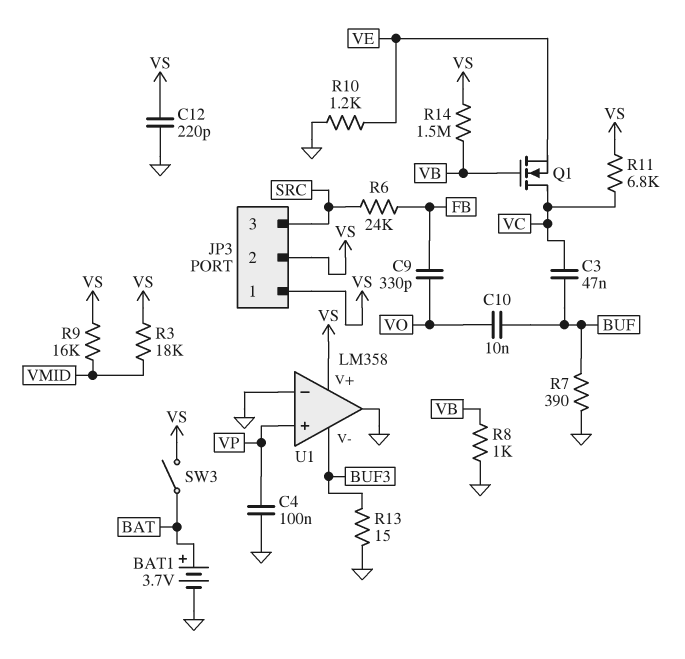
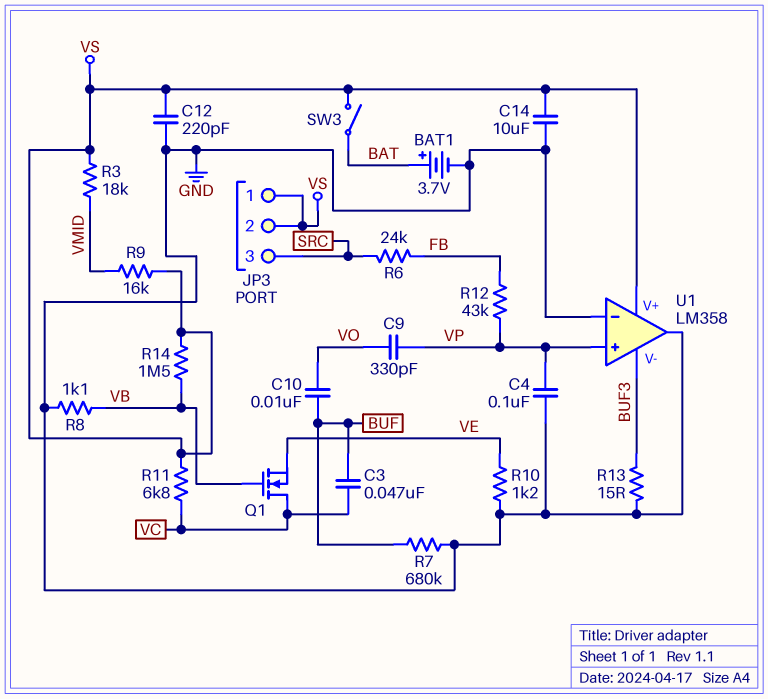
C9: 330pF (FB, VO) -> 330pF (VO, VP)
C14: none -> 10uF (GND, VS)
R7: 390 (BUF, GND) -> 680k (BUF, GND)
R8: 1k (GND, VB) -> 1.1k (GND, VB)
R12: none -> 43k (FB, VP)

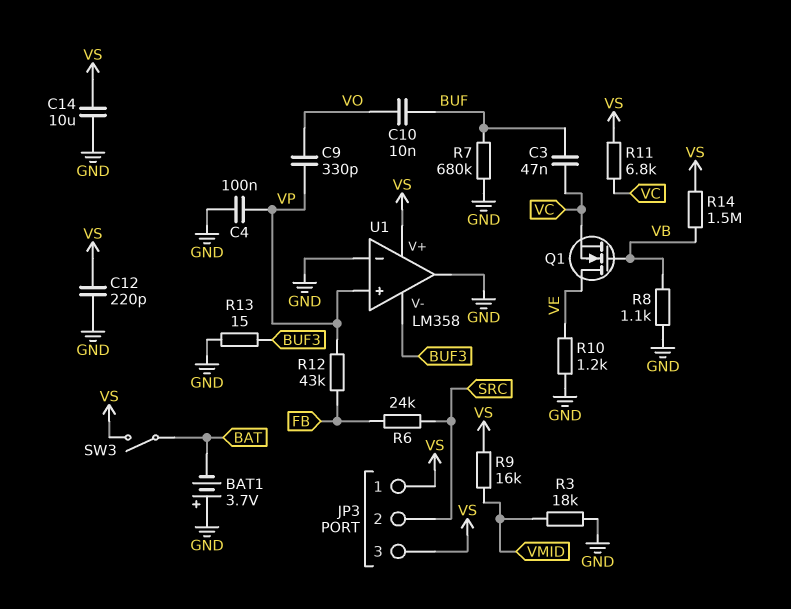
BAT1: 3.7V (plus BAT, minus GND) -> 3.7V (plus GND, minus BAT)
JP3 pin 2: VS -> SRC
JP3 pin 3: SRC -> VS
Q1: NMOS (G VB, D VC, S VE) -> NMOS (G VB, D VE, S VC)
R3: 18k (VMID, VS) -> 18k (GND, VMID)

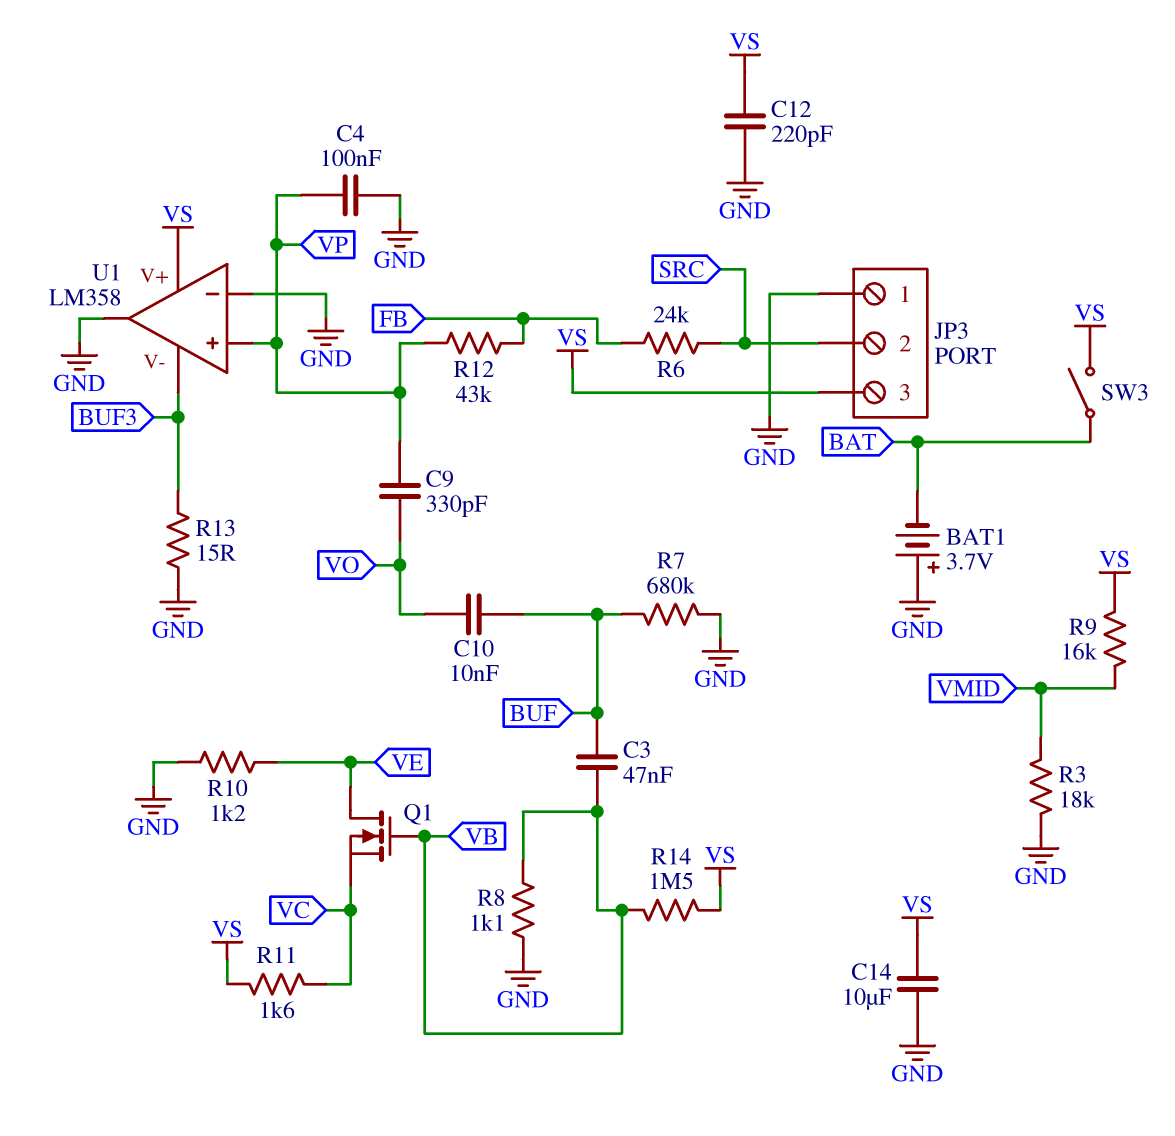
C3: 47nF (BUF, VC) -> 47nF (BUF, VB)
JP3 pin 1: VS -> GND
R11: 6.8k (VC, VS) -> 1.6k (VC, VS)

